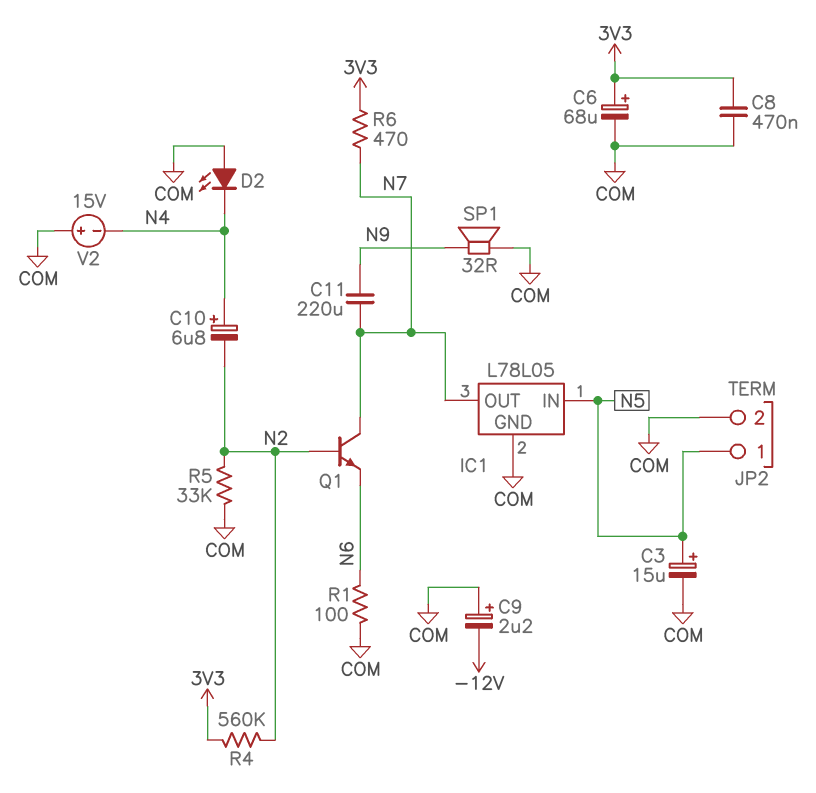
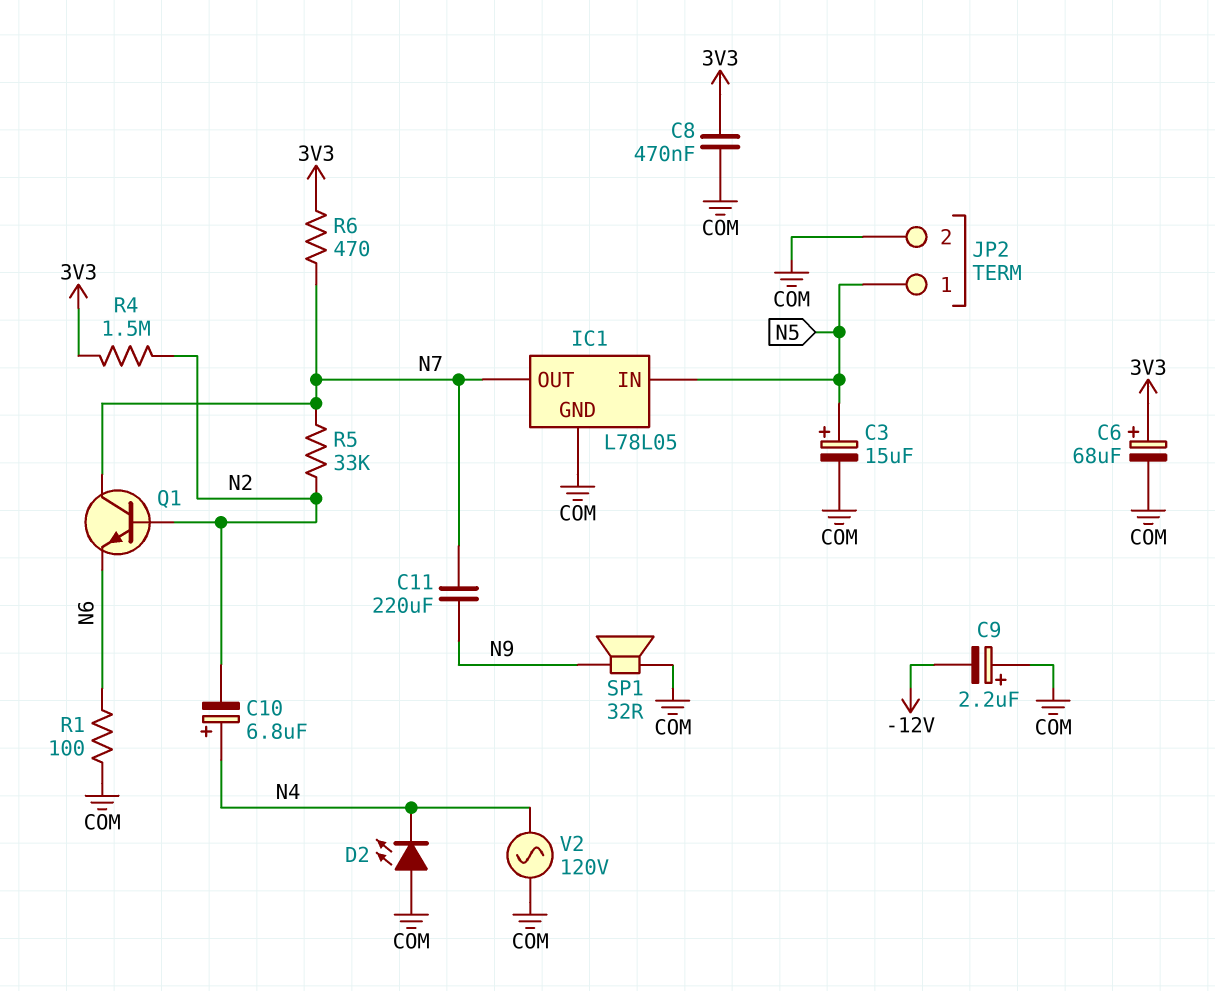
R4: 560k (3V3, N2) -> 1.5M (3V3, N2)
R5: 33k (COM, N2) -> 33k (N2, N7)
V2: 15V (plus COM, minus N4) -> AC 120V (COM, N4)

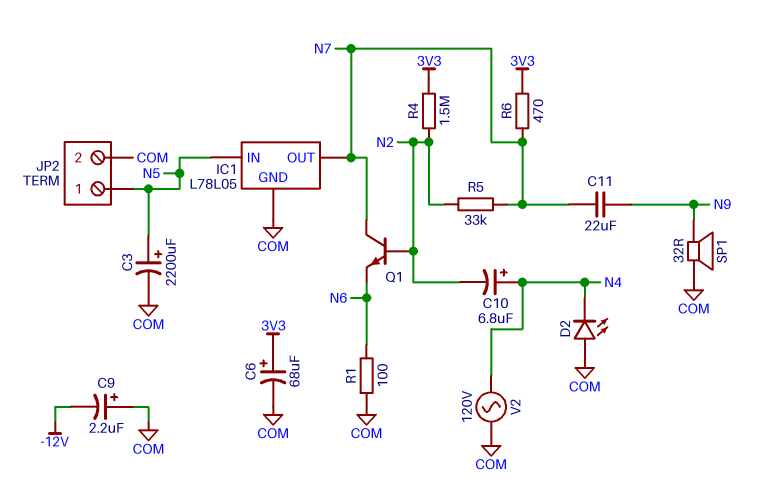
C3: 15uF (plus N5, minus COM) -> 2200uF (plus N5, minus COM)
C8: 470nF (3V3, COM) -> none
C11: 220uF (N7, N9) -> 22uF (N7, N9)

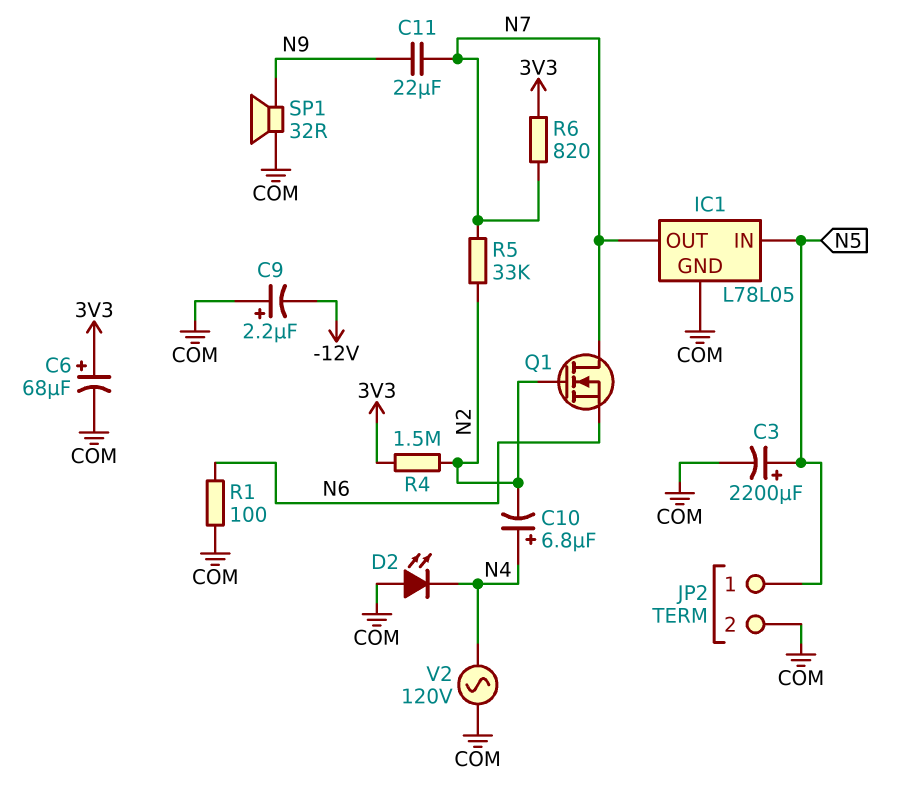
Q1: NPN (B N2, C N7, E N6) -> NMOS (G N2, D N7, S N6)
R6: 470 (3V3, N7) -> 820 (3V3, N7)

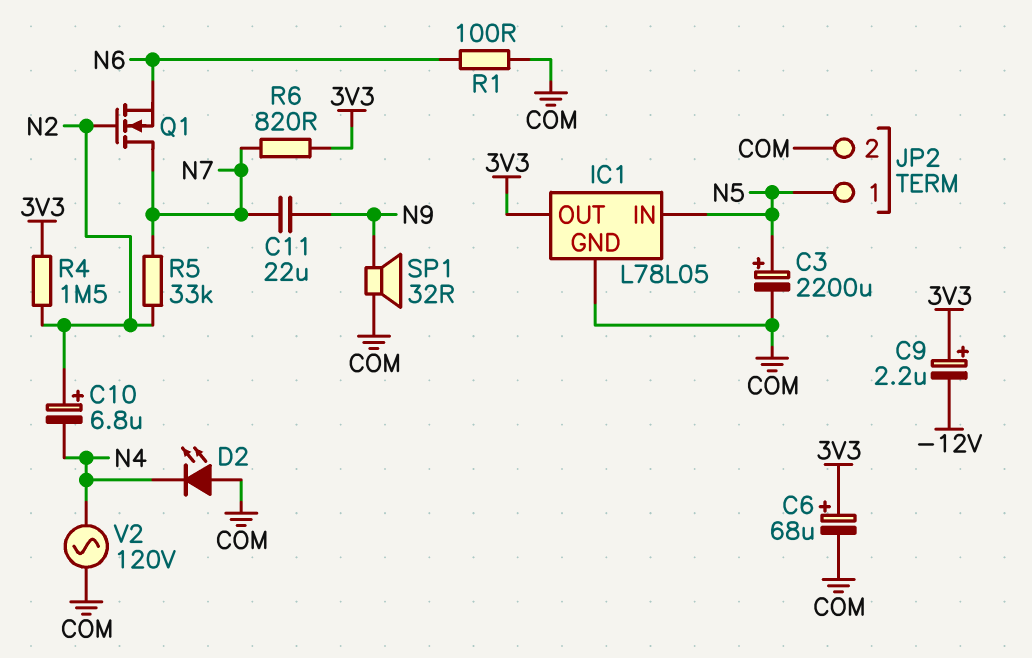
C9: 2.2uF (plus COM, minus -12V) -> 2.2uF (plus 3V3, minus -12V)
C10: 6.8uF (plus N4, minus N2) -> 6.8uF (plus N2, minus N4)
IC1 pin OUT: N7 -> 3V3

